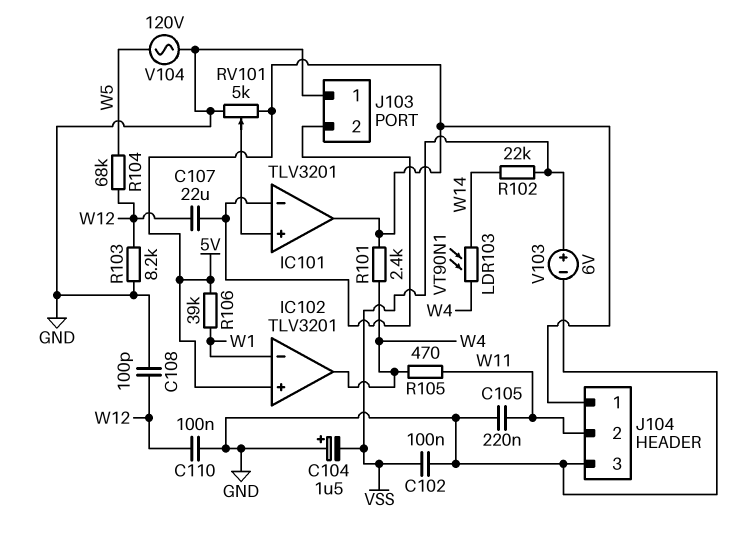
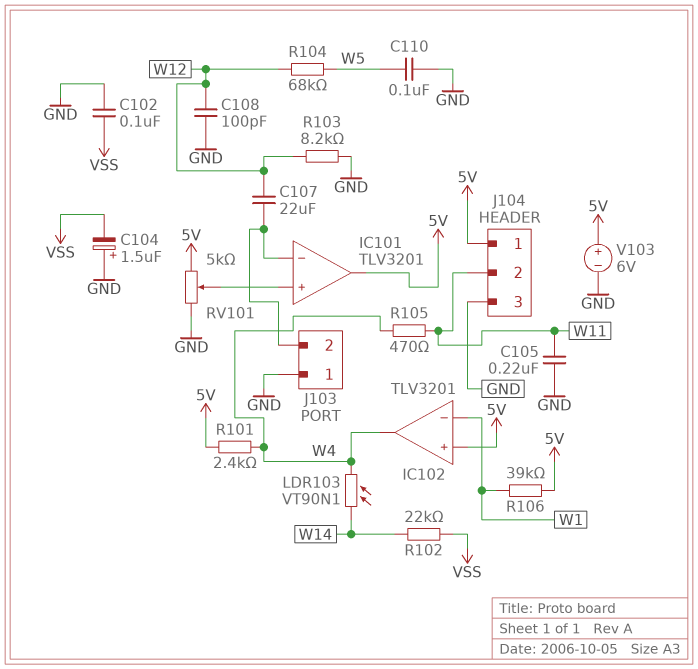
C110: 100nF (GND, W12) -> 100nF (GND, W5)
V103: 6V (plus VSS, minus GND) -> 6V (plus 5V, minus GND)
V104: AC 120V (GND, W5) -> none

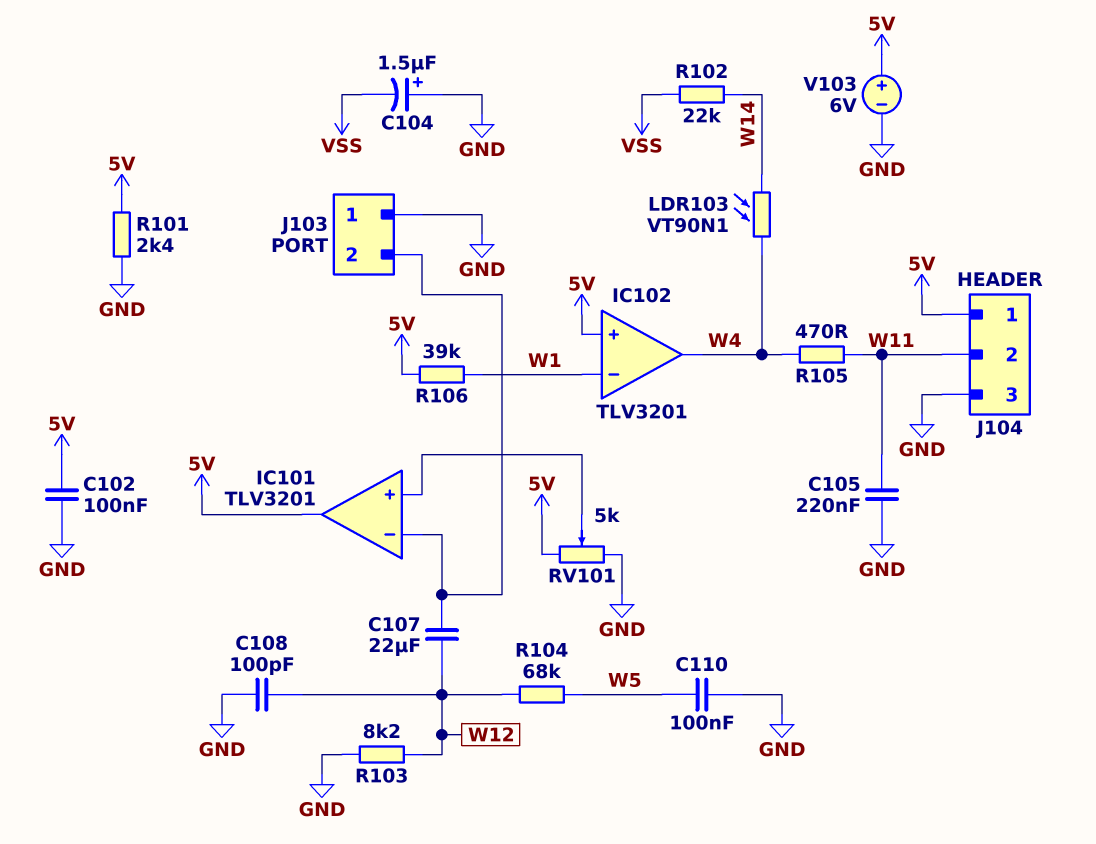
C102: 100nF (GND, VSS) -> 100nF (5V, GND)
R101: 2.4k (5V, W4) -> 2.4k (5V, GND)

